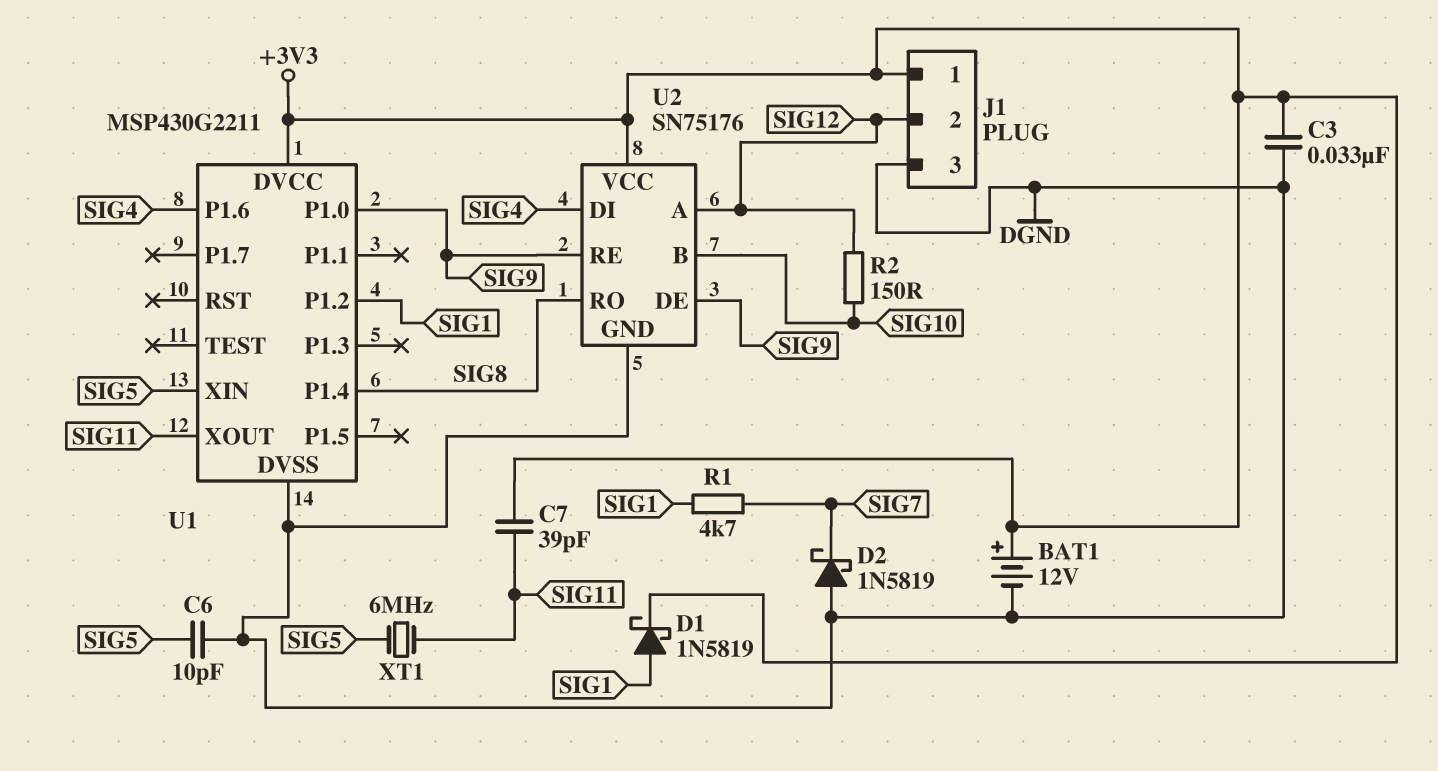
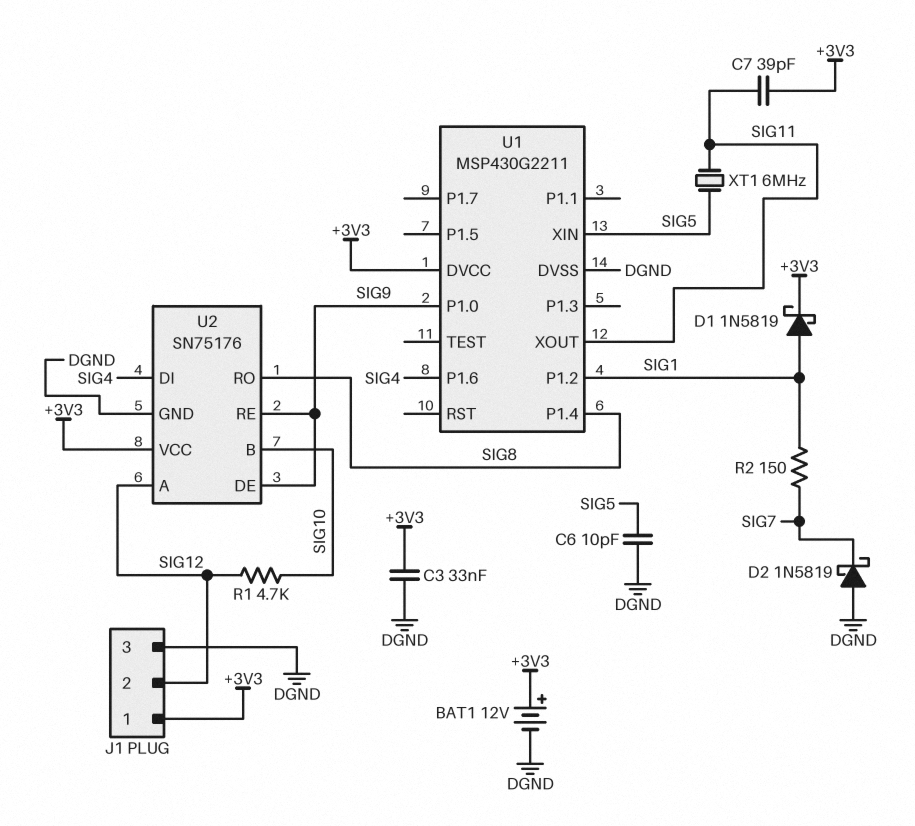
R1: 4.7k (SIG1, SIG7) -> 4.7k (SIG10, SIG12)
R2: 150 (SIG10, SIG12) -> 150 (SIG1, SIG7)

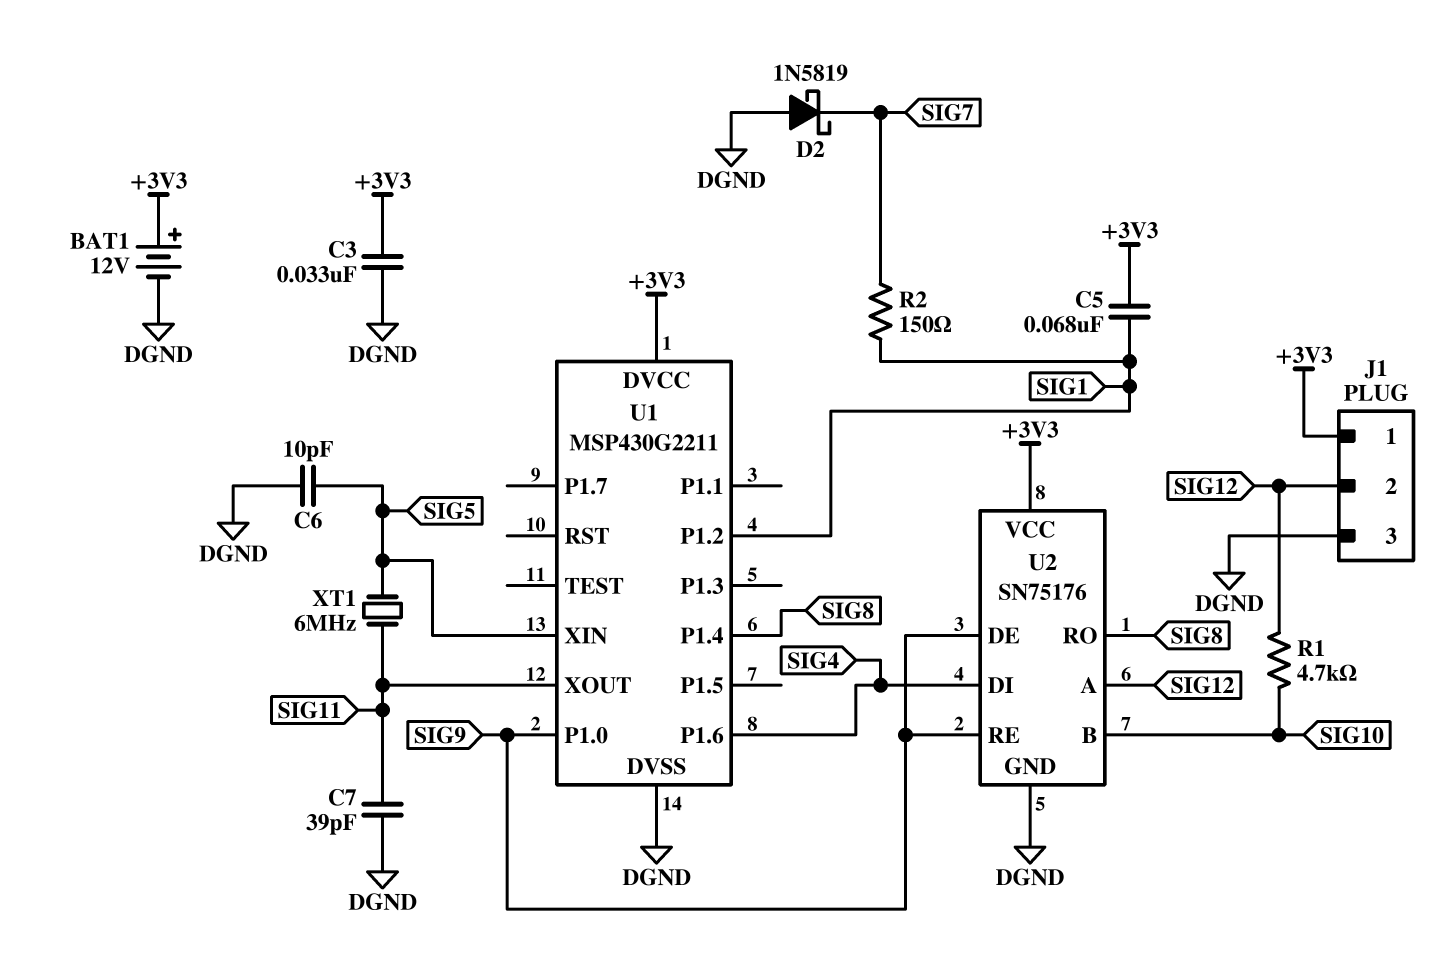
C5: none -> 68nF (+3V3, SIG1)
C7: 39pF (+3V3, SIG11) -> 39pF (DGND, SIG11)
D1: schottky 1N5819 (A SIG1, K +3V3) -> none

